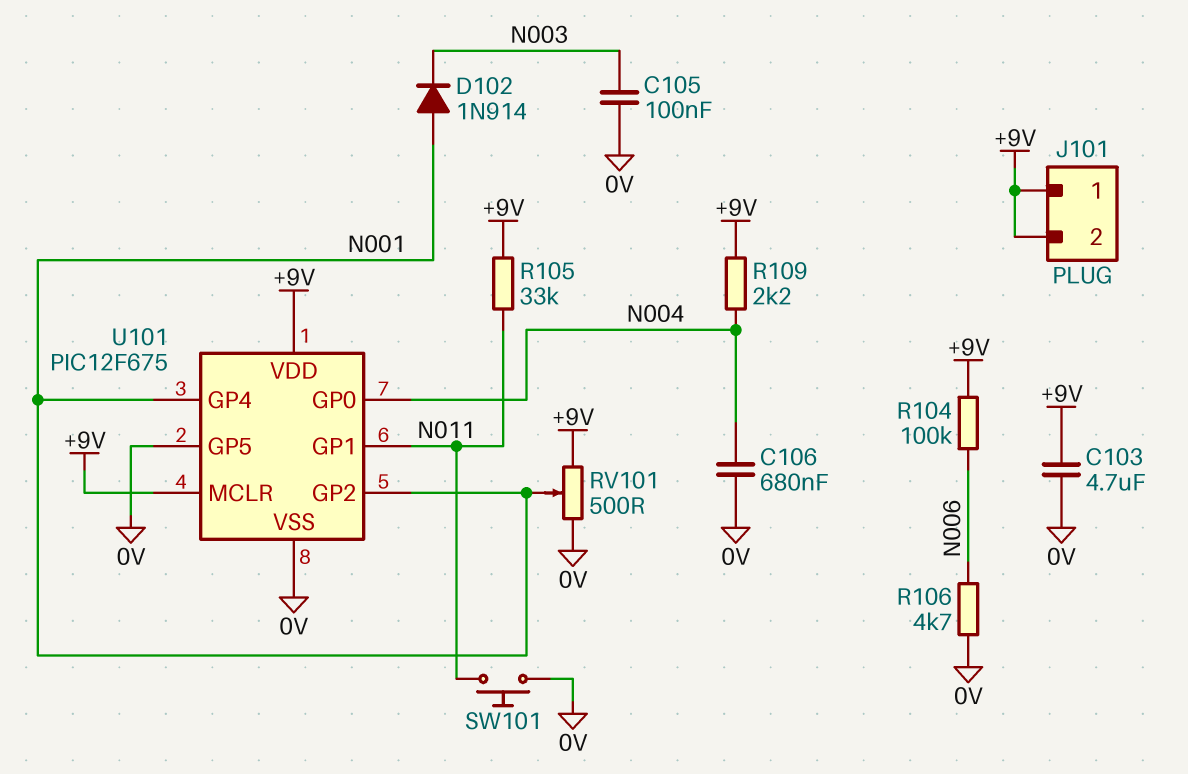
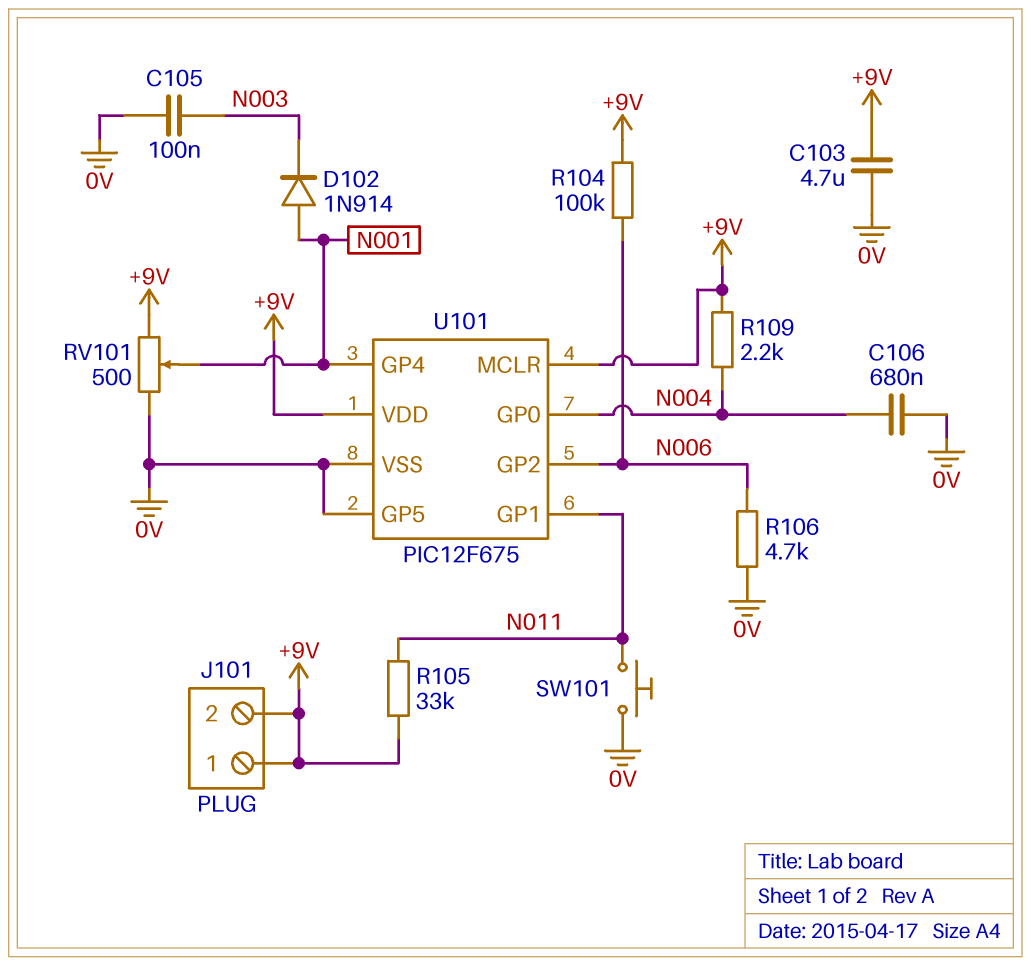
U101 pin GP2: N001 -> N006

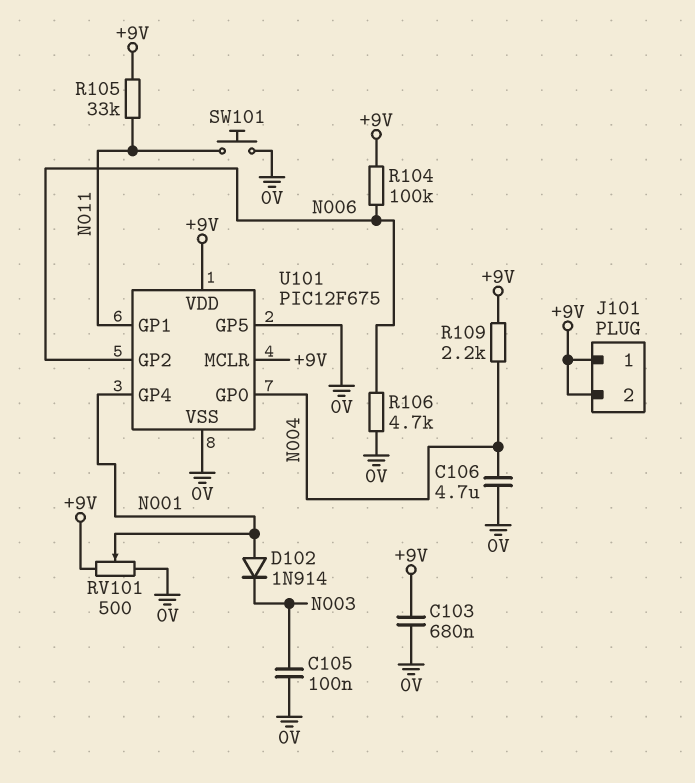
C103: 4.7uF (+9V, 0V) -> 680nF (+9V, 0V)
C106: 680nF (0V, N004) -> 4.7uF (0V, N004)

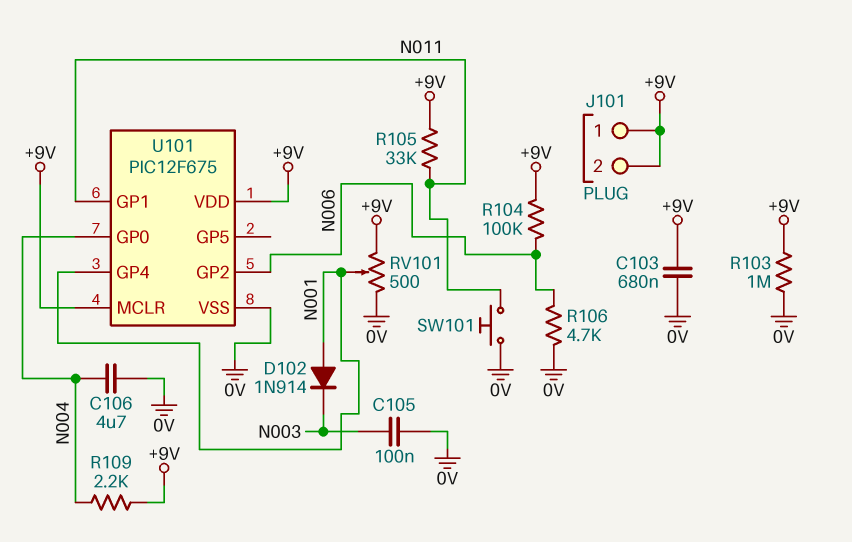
R103: none -> 1M (+9V, 0V)
U101 pin GP5: 0V -> none

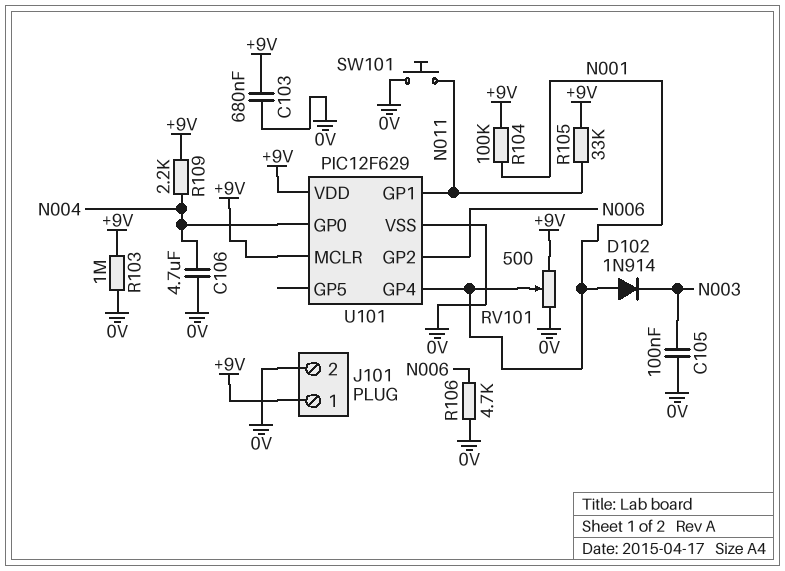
J101 pin 2: +9V -> 0V
R104: 100k (+9V, N006) -> 100k (+9V, N001)
U101: PIC12F675 -> PIC12F629

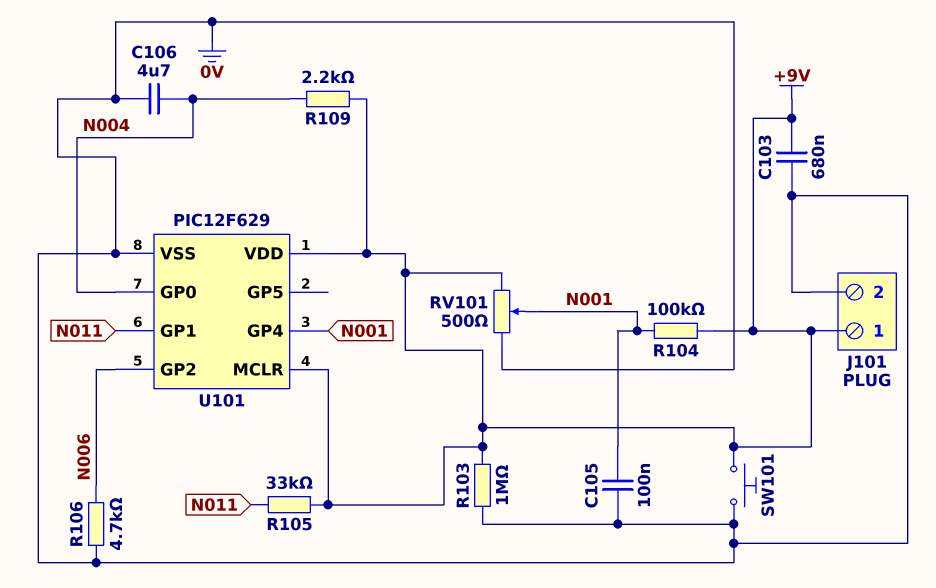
C105: 100nF (0V, N003) -> 100nF (0V, N001)
D102: diode 1N914 (A N001, K N003) -> none
SW101: button (0V, N011) -> button (+9V, 0V)

